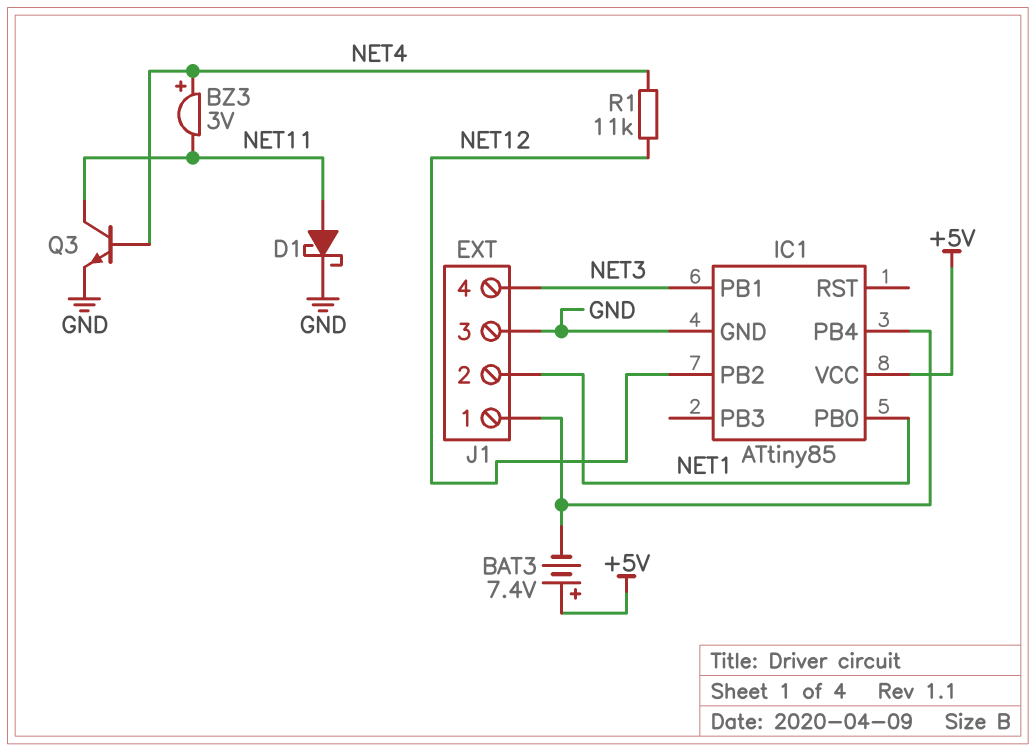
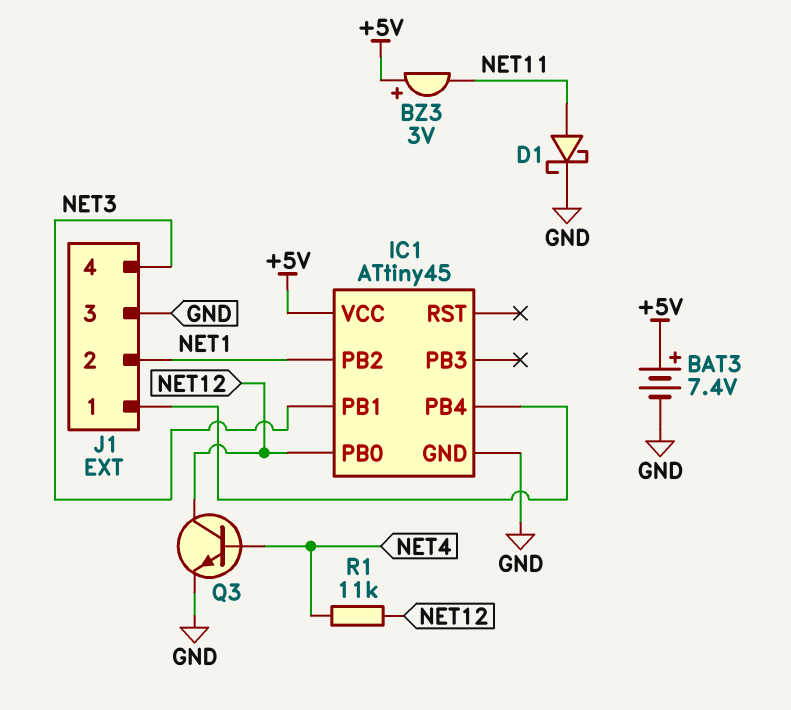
BAT3: 7.4V (plus +5V, minus IC1/PB4) -> 7.4V (plus +5V, minus GND)
BZ3: buzzer 3V (plus NET4, minus NET11) -> buzzer 3V (plus +5V, minus NET11)
IC1: ATtiny85 -> ATtiny45
IC1 pin PB0: NET1 -> NET12
IC1 pin PB2: NET12 -> NET1
Q3: NPN (B NET4, C NET11, E GND) -> NPN (B NET4, C NET12, E GND)

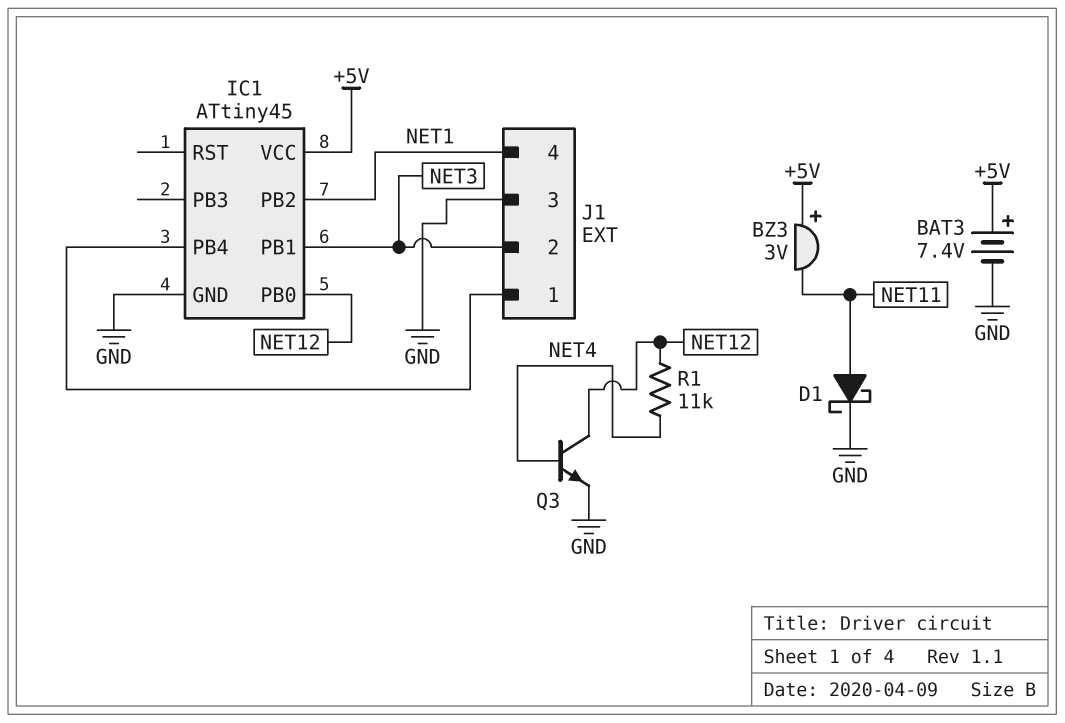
J1 pin 2: NET1 -> NET3
J1 pin 4: NET3 -> NET1

